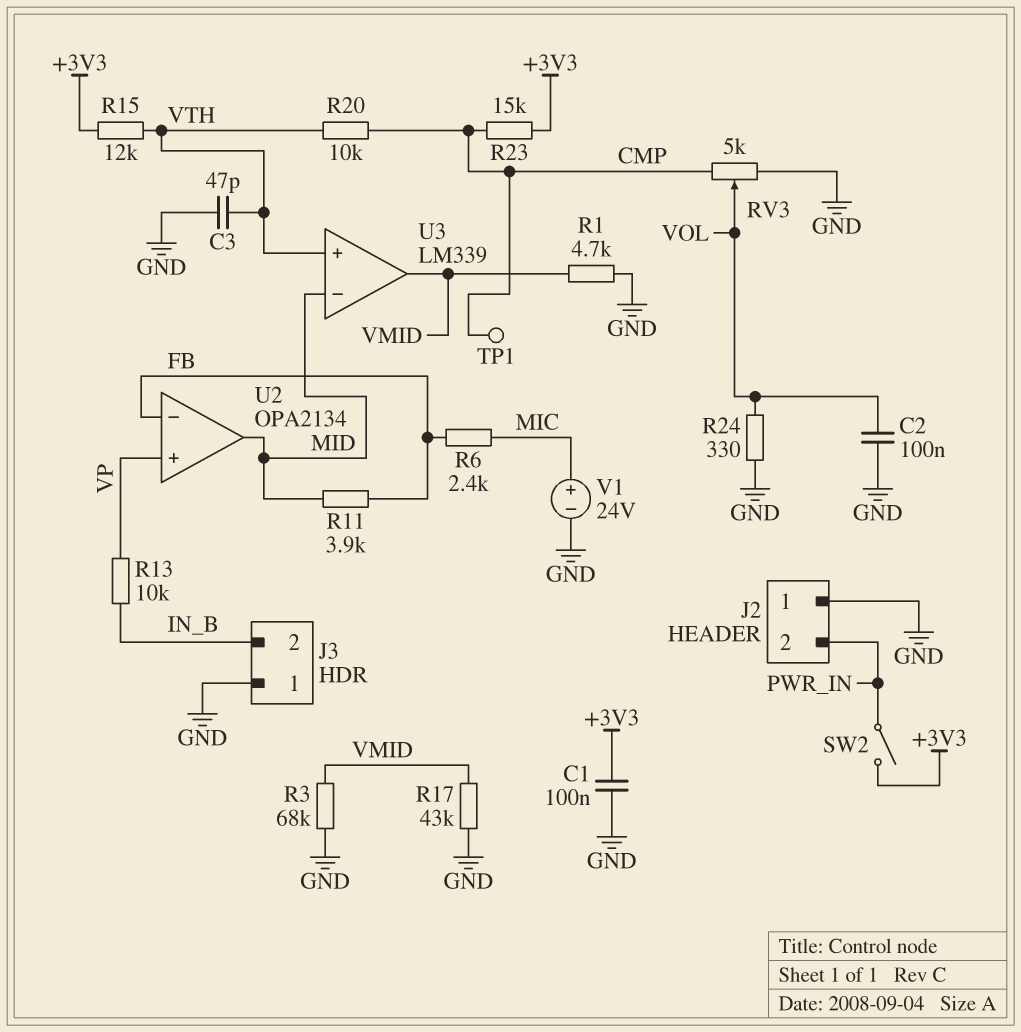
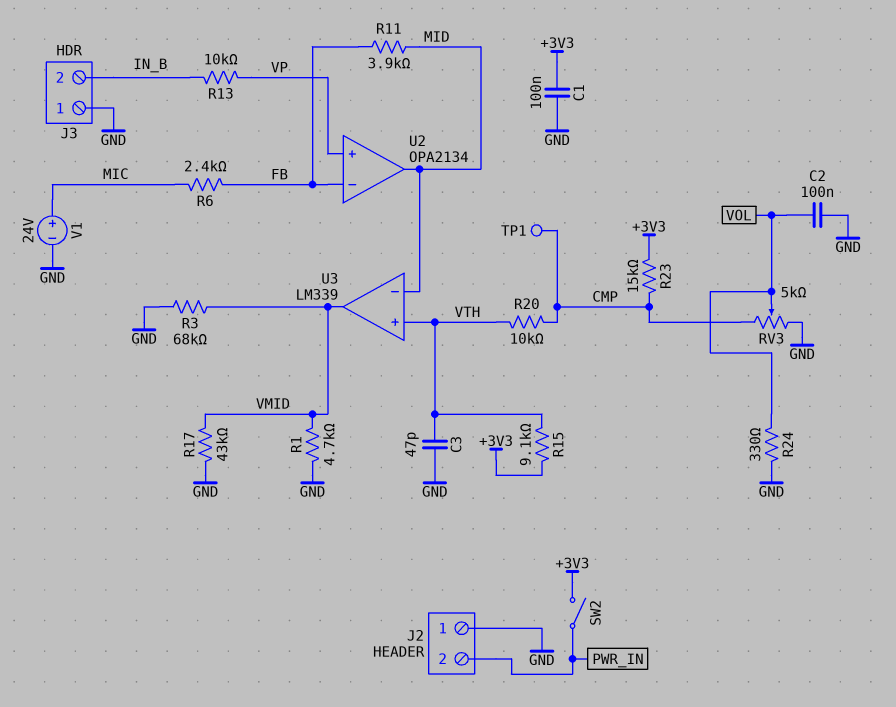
R15: 12k (+3V3, VTH) -> 9.1k (+3V3, VTH)

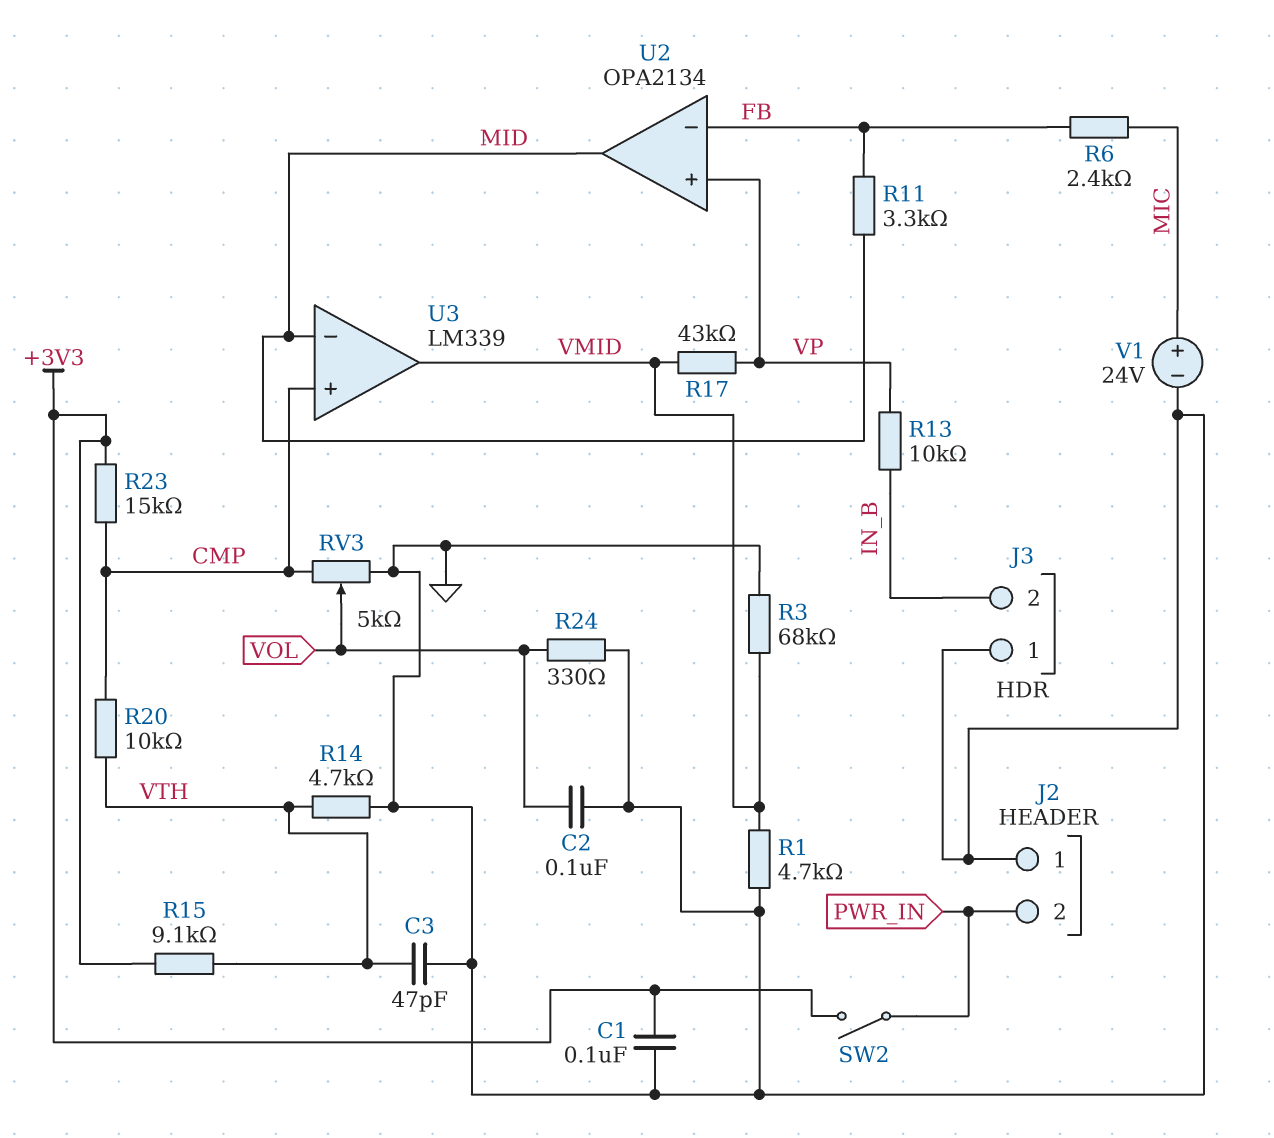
R11: 3.9k (FB, MID) -> 3.3k (FB, MID)
R14: none -> 4.7k (GND, VTH)
R17: 43k (GND, VMID) -> 43k (VMID, VP)
TP1: test point (CMP) -> none
U3 pin in+: VTH -> CMP

